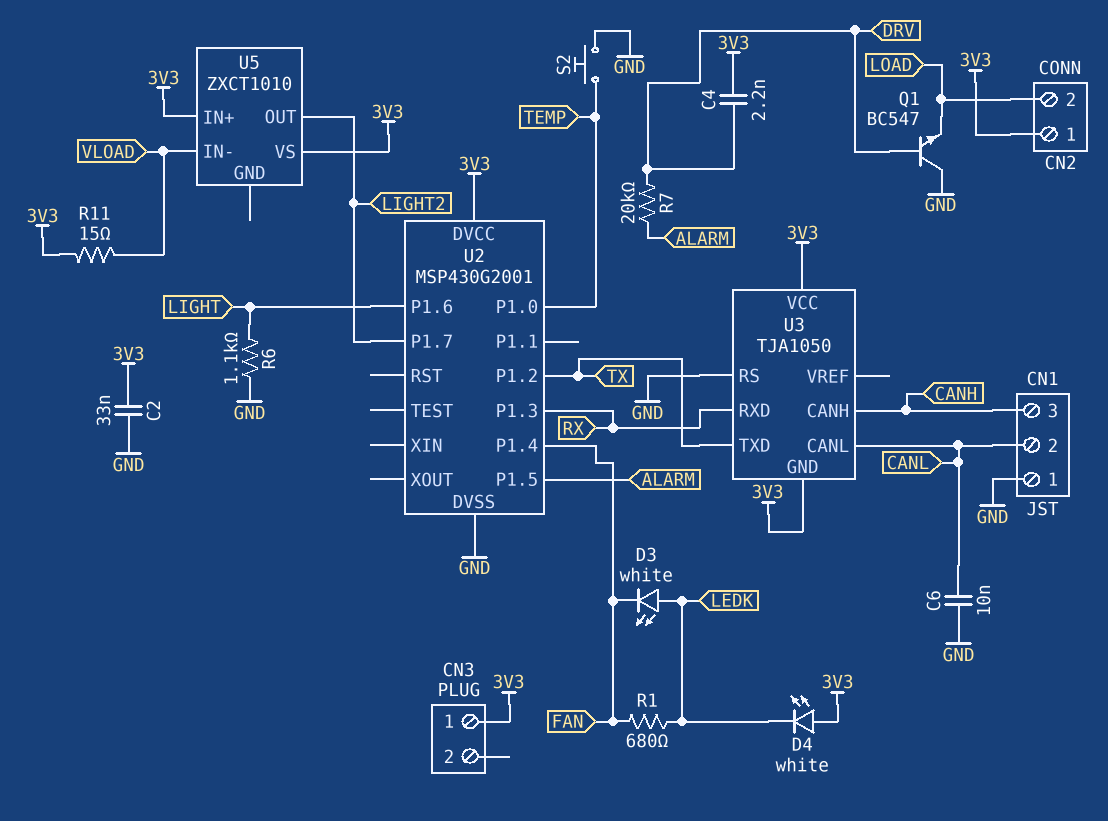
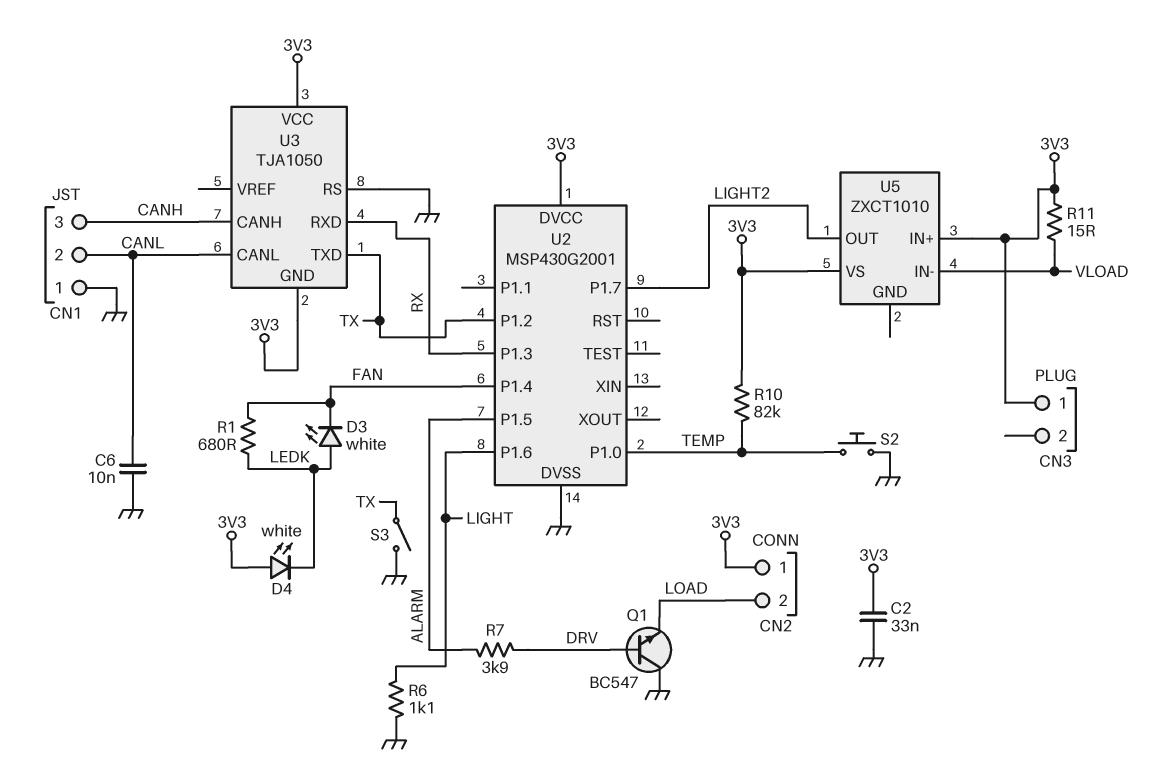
C4: 2.2nF (3V3, DRV) -> none
R7: 20k (ALARM, DRV) -> 3.9k (ALARM, DRV)
R10: none -> 82k (3V3, TEMP)
S3: none -> switch (GND, TX)

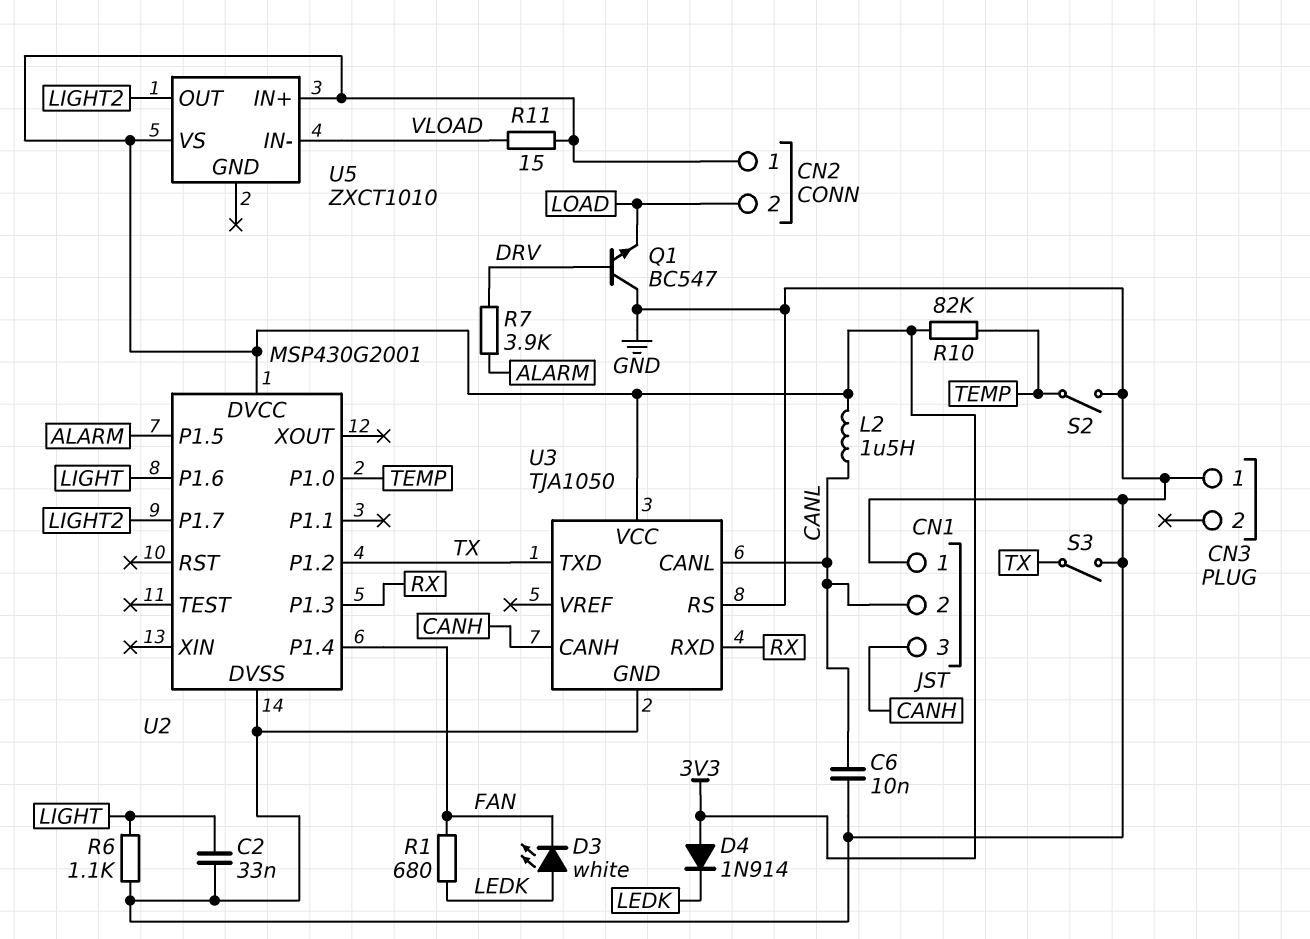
C2: 33nF (3V3, GND) -> 33nF (GND, LIGHT)
CN3 pin 1: 3V3 -> GND
D4: LED white (A 3V3, K LEDK) -> diode 1N914 (A 3V3, K LEDK)
L2: none -> 1.5uH (3V3, CANL)
S2: button (GND, TEMP) -> switch (GND, TEMP)
U3 pin GND: 3V3 -> GND

